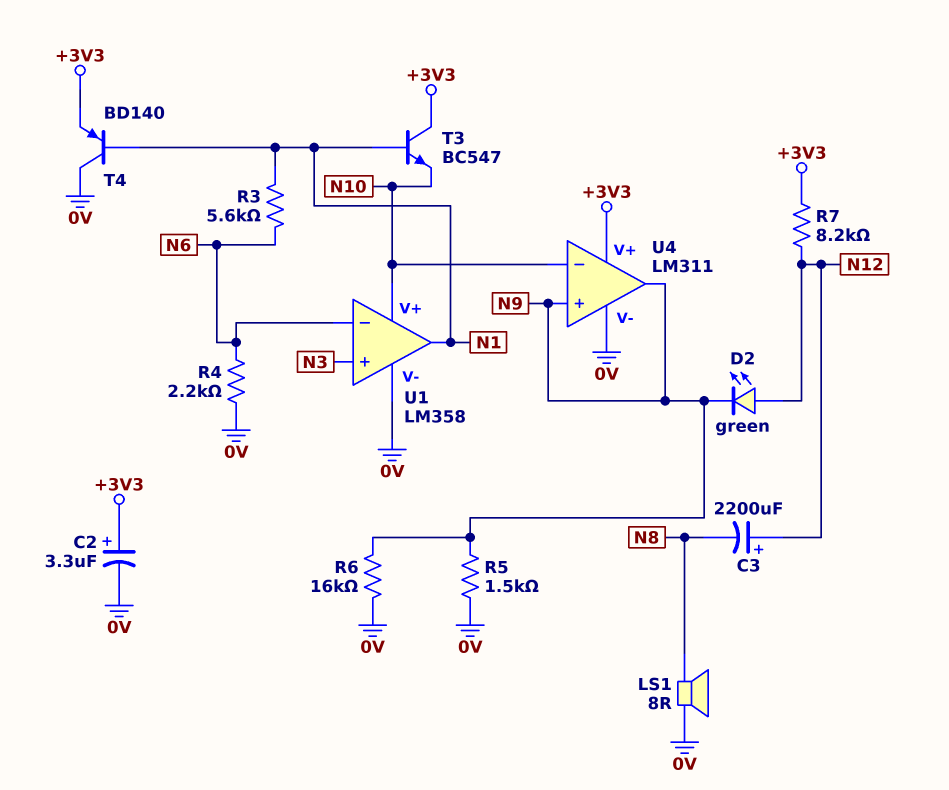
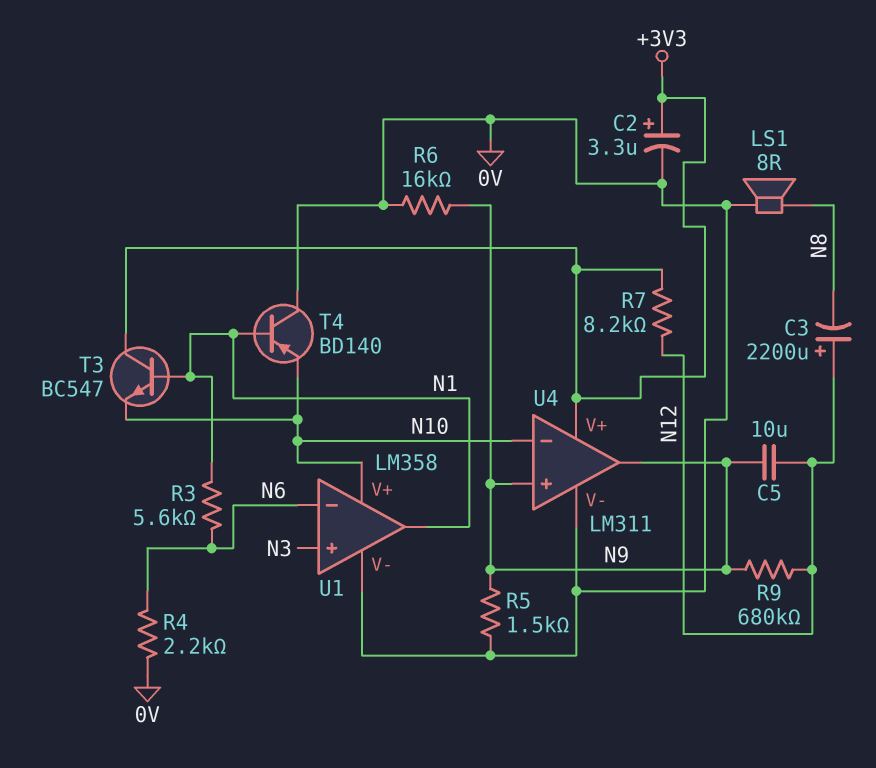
C5: none -> 10uF (N9, N12)
D2: LED green (A N12, K N9) -> none
R9: none -> 680k (N9, N12)
T4: PNP BD140 (B N1, C 0V, E +3V3) -> PNP BD140 (B N1, C 0V, E N10)

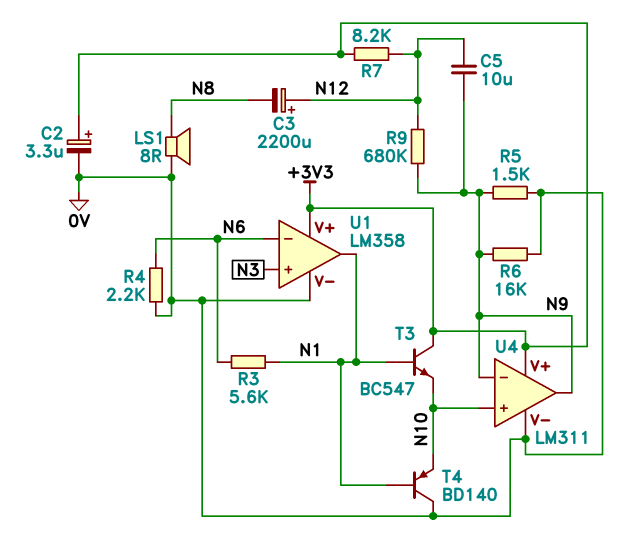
U1 pin V+: N10 -> +3V3
U4 pin in+: N9 -> N10
U4 pin in-: N10 -> N9

